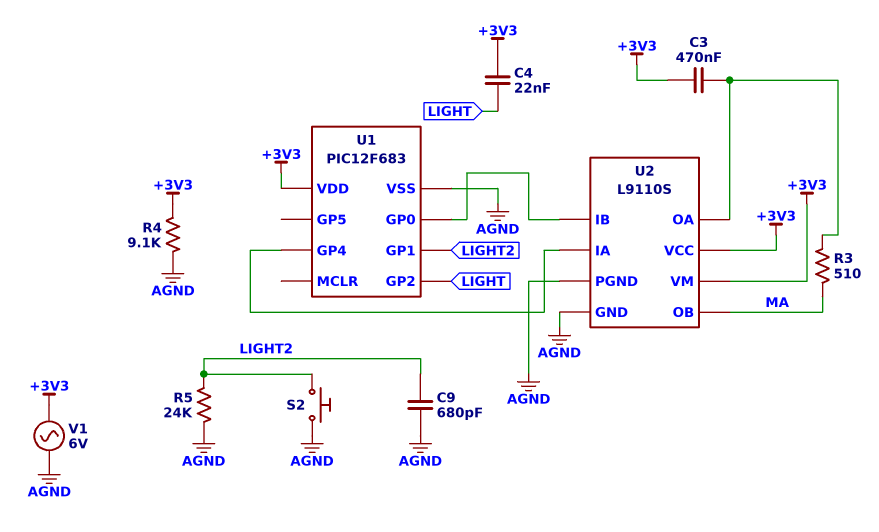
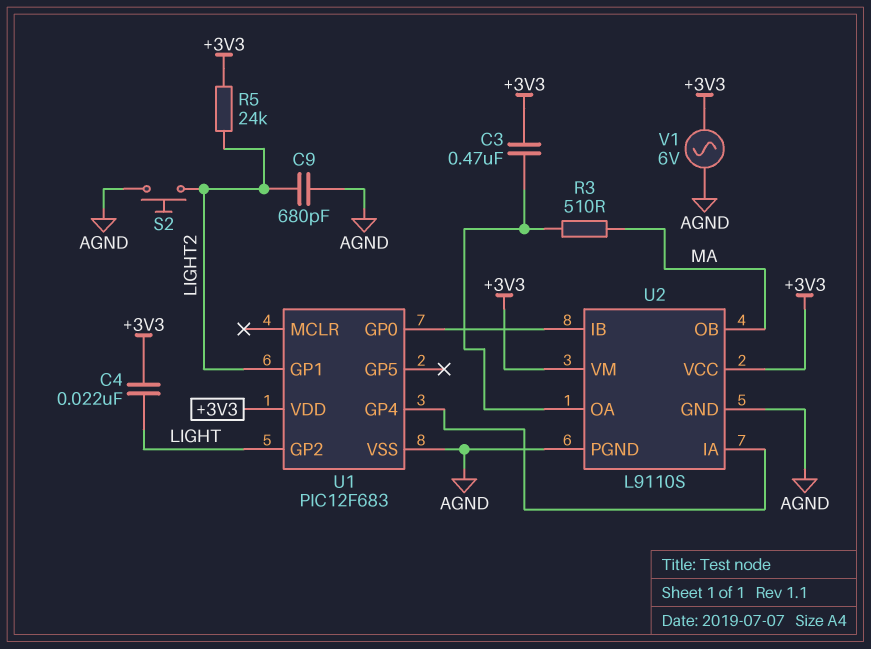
R4: 9.1k (+3V3, AGND) -> none
R5: 24k (AGND, LIGHT2) -> 24k (+3V3, LIGHT2)

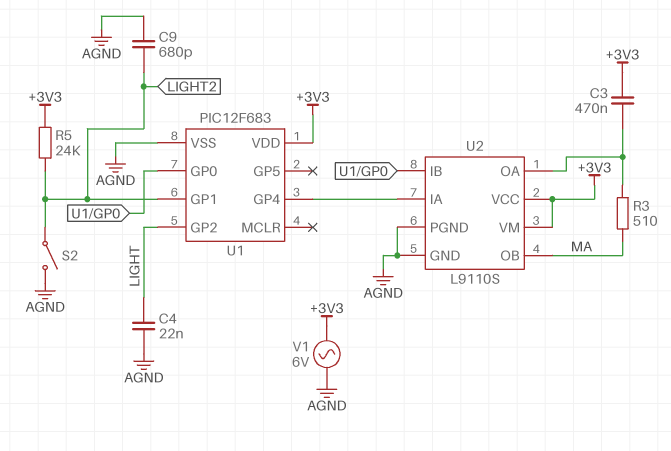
C4: 22nF (+3V3, LIGHT) -> 22nF (AGND, LIGHT)
S2: button (AGND, LIGHT2) -> switch (AGND, LIGHT2)

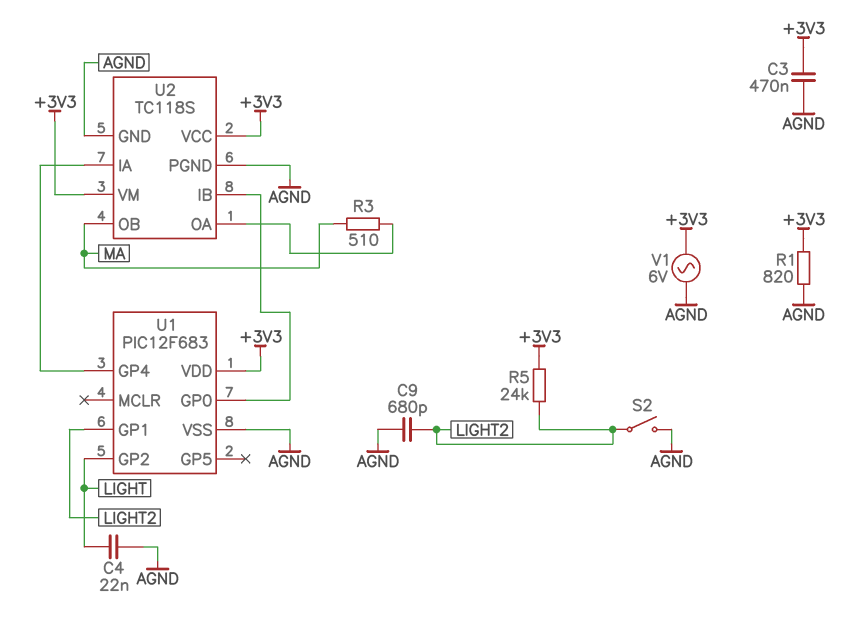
C3: 470nF (+3V3, U2/OA) -> 470nF (+3V3, AGND)
R1: none -> 820 (+3V3, AGND)
U2: L9110S -> TC118S

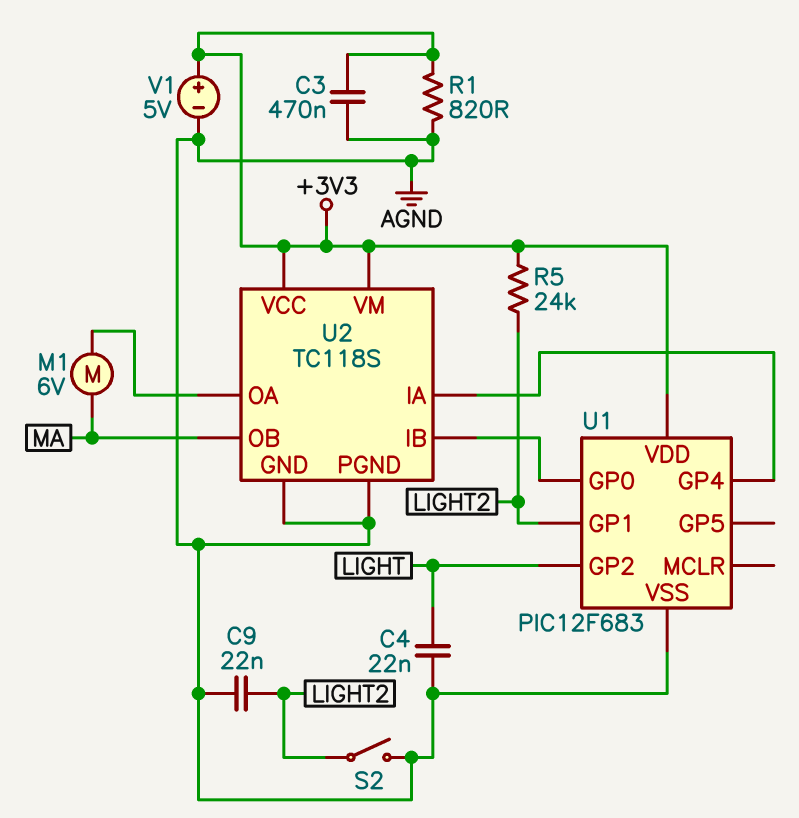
C9: 680pF (AGND, LIGHT2) -> 22nF (AGND, LIGHT2)
M1: none -> motor 6V (MA, U2/OA)
R3: 510 (MA, U2/OA) -> none
V1: AC 6V (+3V3, AGND) -> 5V (plus +3V3, minus AGND)

